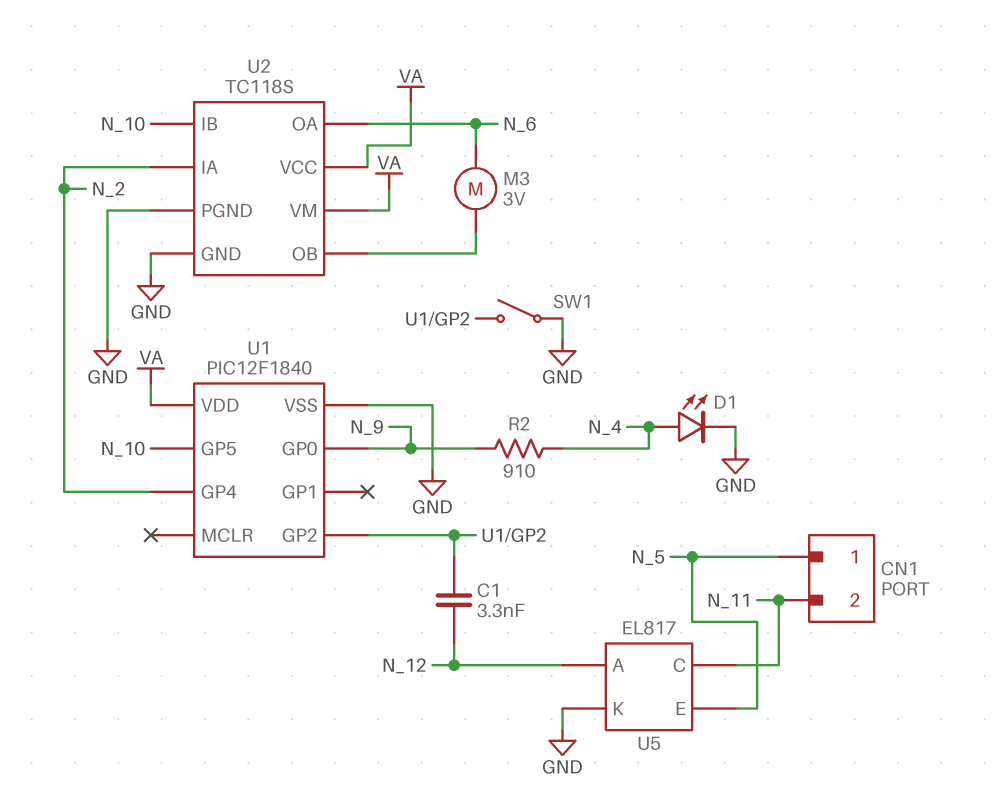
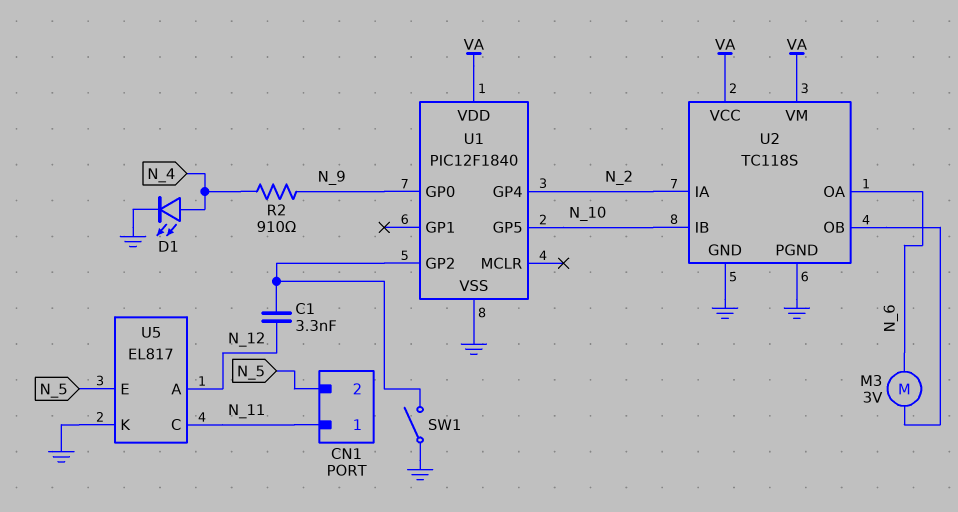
CN1 pin 1: N_5 -> N_11
CN1 pin 2: N_11 -> N_5

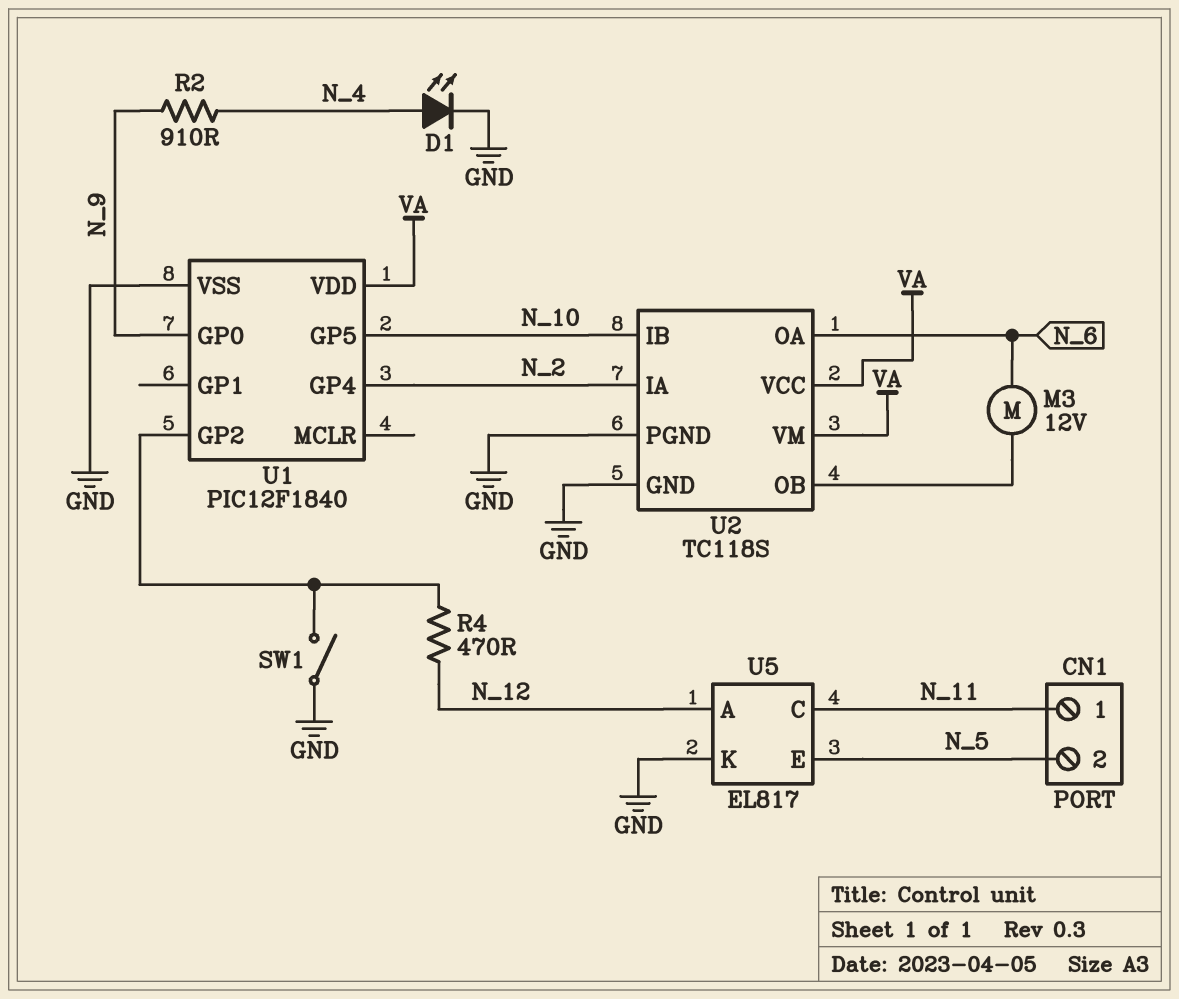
C1: 3.3nF (N_12, U1/GP2) -> none
M3: motor 3V (N_6, U2/OB) -> motor 12V (N_6, U2/OB)
R4: none -> 470 (N_12, U1/GP2)

